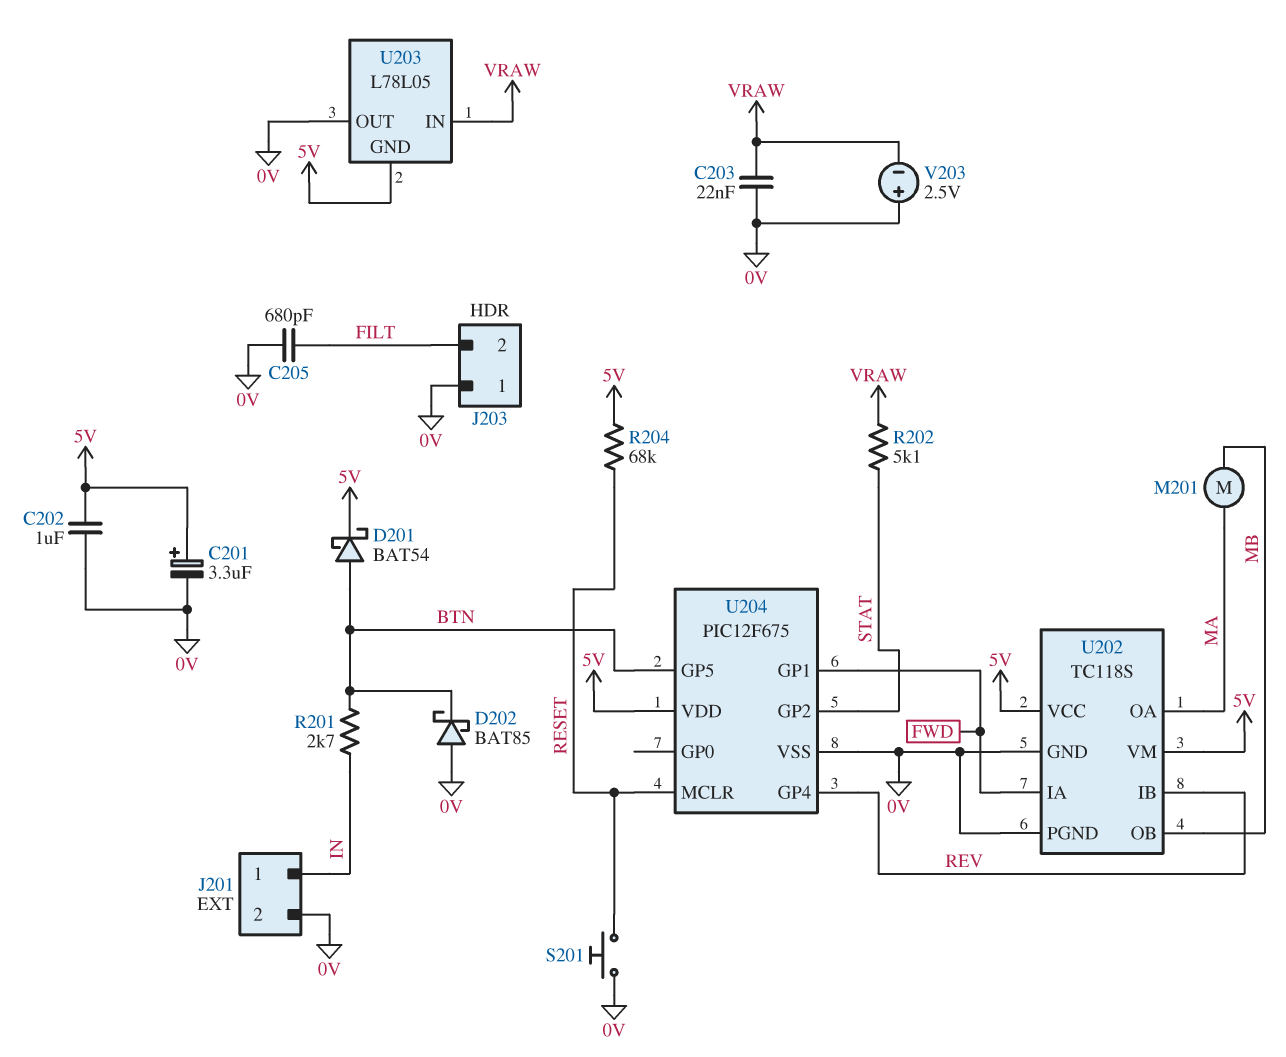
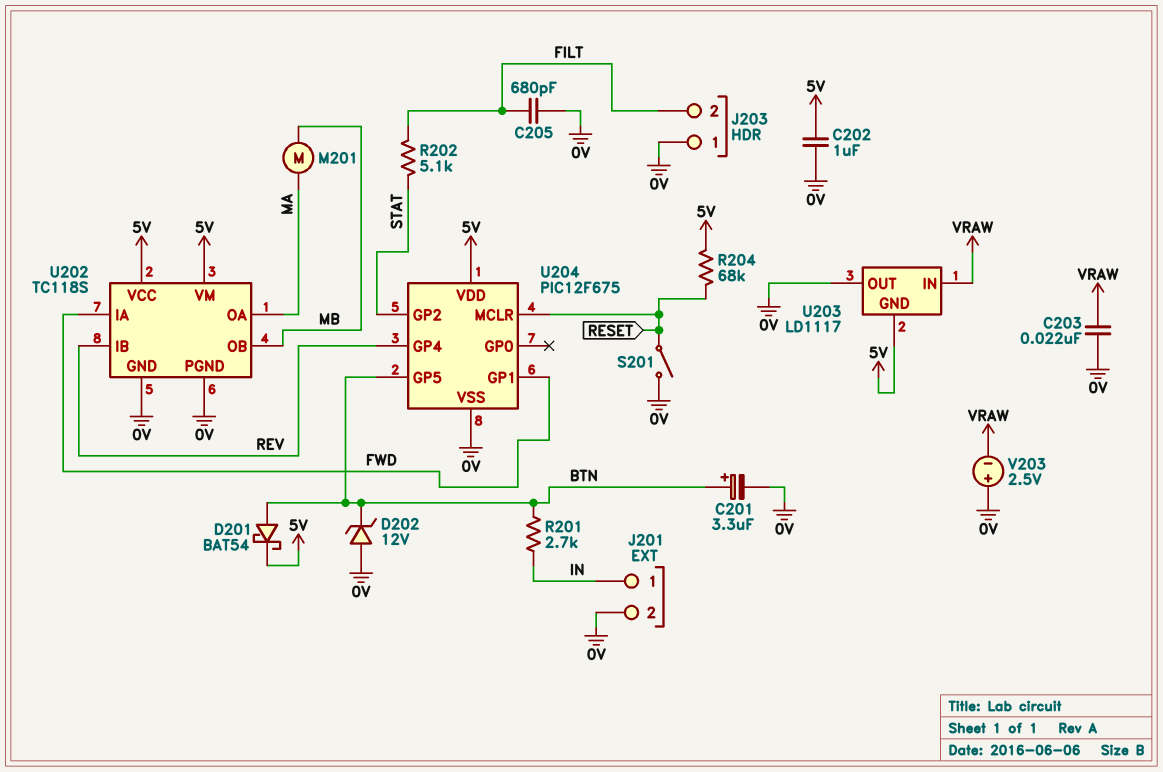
C201: 3.3uF (plus 5V, minus 0V) -> 3.3uF (plus BTN, minus 0V)
D202: schottky BAT85 (A 0V, K BTN) -> zener 12V (A 0V, K BTN)
R202: 5.1k (STAT, VRAW) -> 5.1k (FILT, STAT)
S201: button (0V, RESET) -> switch (0V, RESET)
U203: L78L05 -> LD1117

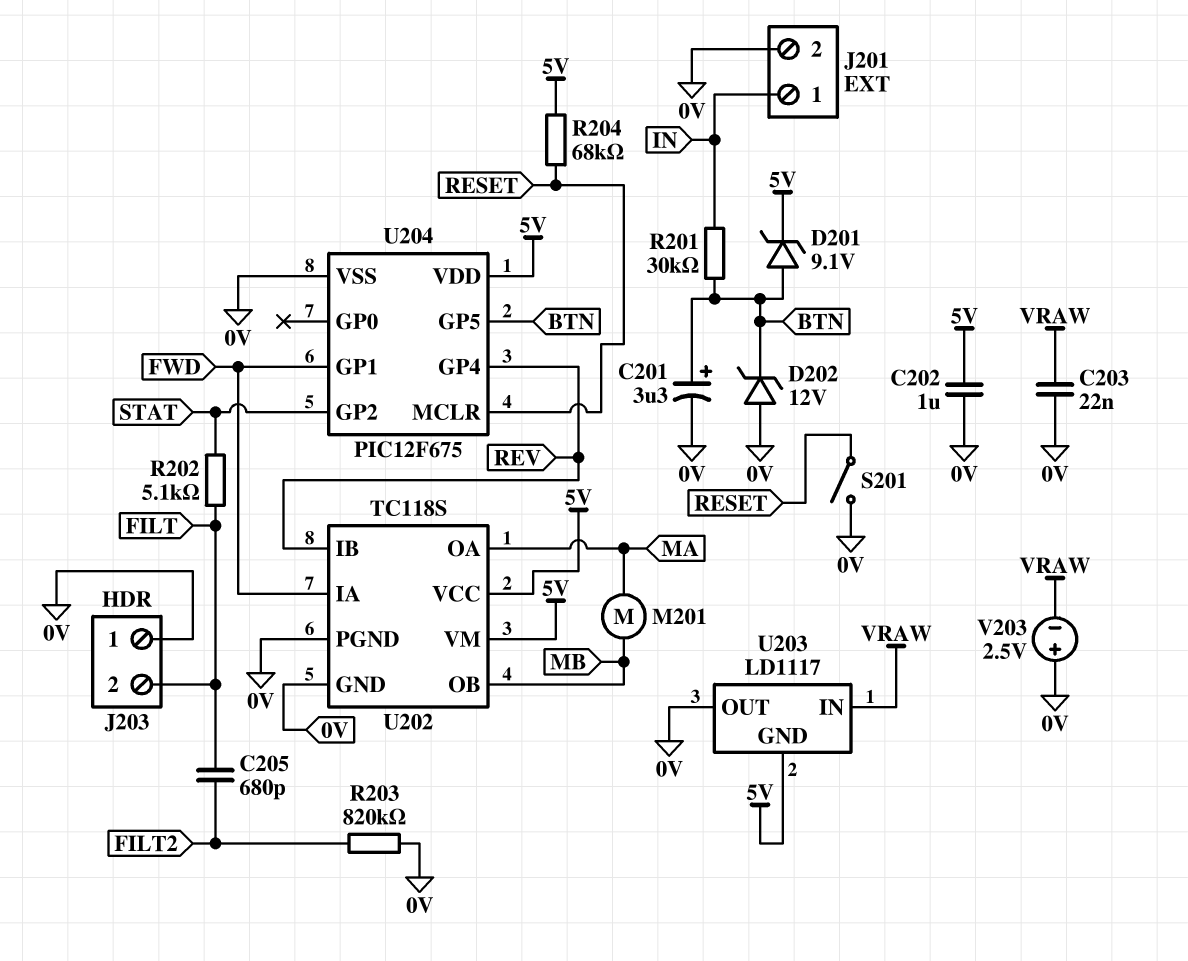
C205: 680pF (0V, FILT) -> 680pF (FILT, FILT2)
D201: schottky BAT54 (A BTN, K 5V) -> zener 9.1V (A BTN, K 5V)
R201: 2.7k (BTN, IN) -> 30k (BTN, IN)
R203: none -> 820k (0V, FILT2)

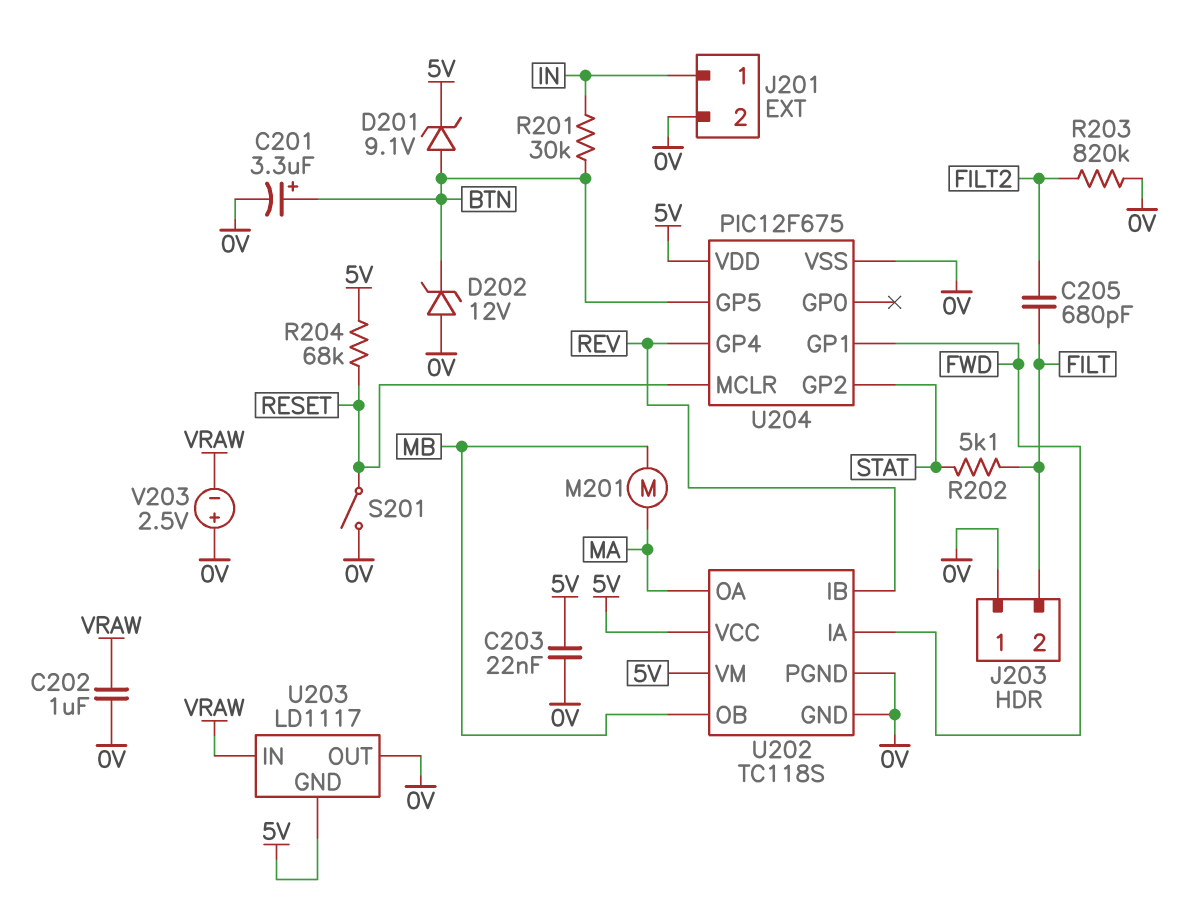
C202: 1uF (0V, 5V) -> 1uF (0V, VRAW)
C203: 22nF (0V, VRAW) -> 22nF (0V, 5V)

